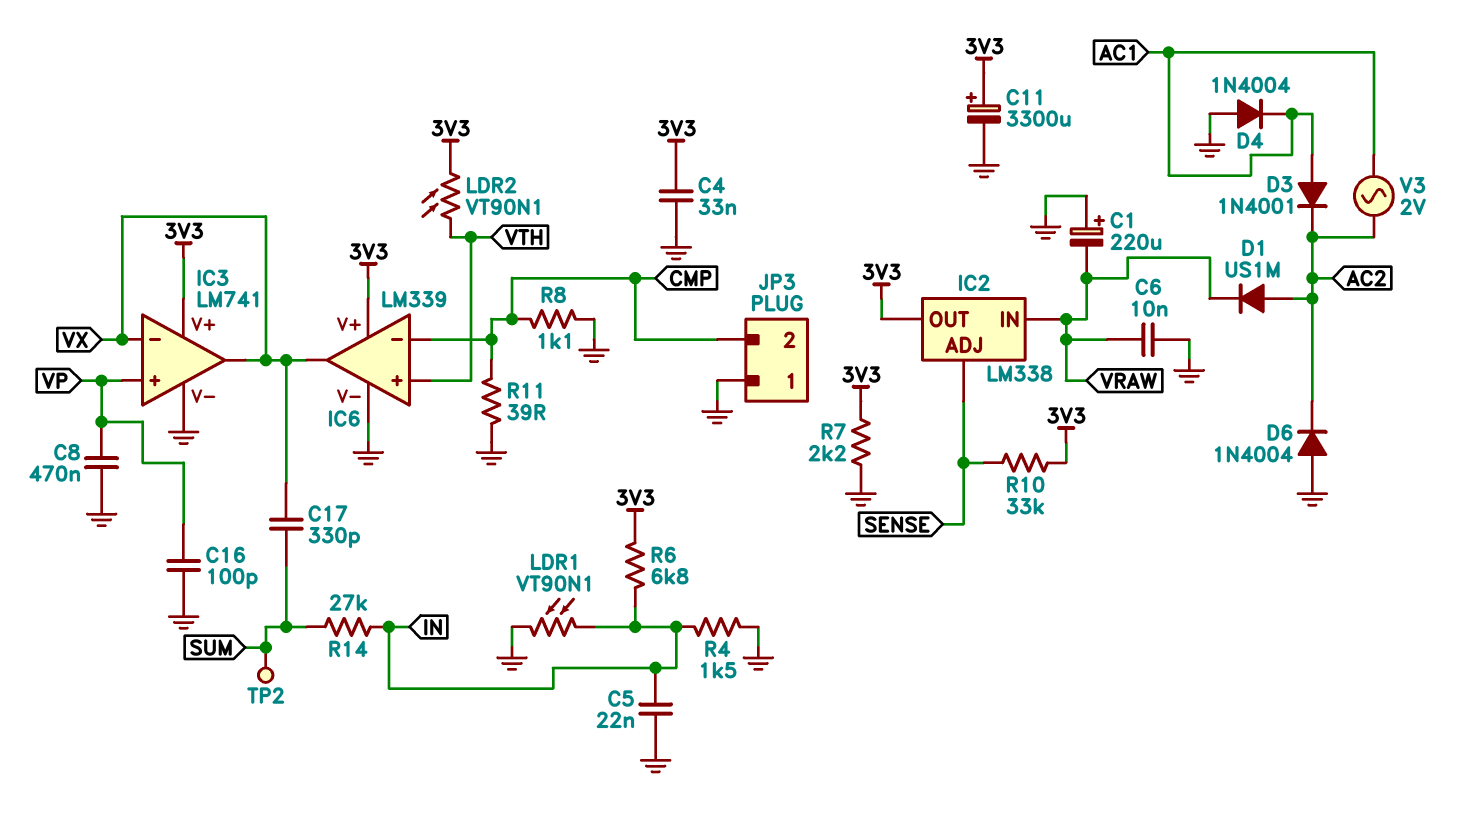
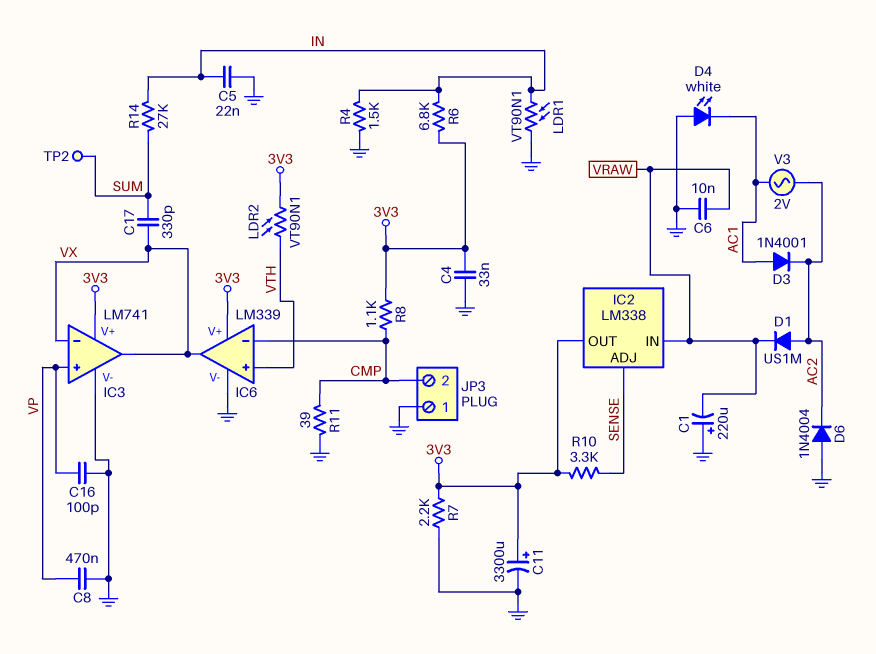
D4: diode 1N4004 (A GND, K AC1) -> LED white (A GND, K AC1)
R8: 1.1k (CMP, GND) -> 1.1k (3V3, CMP)
R10: 33k (3V3, SENSE) -> 3.3k (3V3, SENSE)

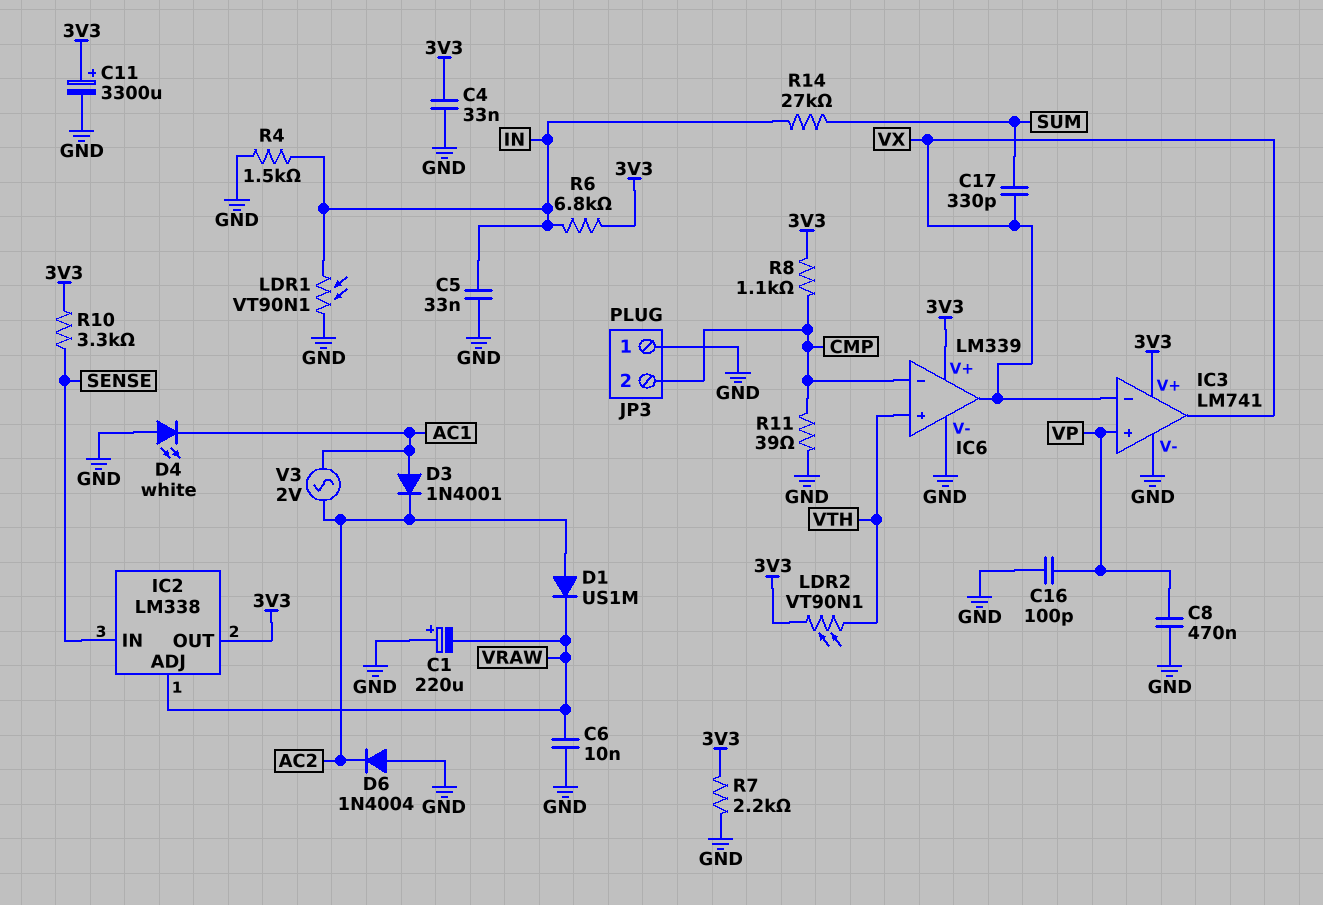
C5: 22nF (GND, IN) -> 33nF (GND, IN)
IC2 pin ADJ: SENSE -> VRAW
IC2 pin IN: VRAW -> SENSE
TP2: test point (SUM) -> none

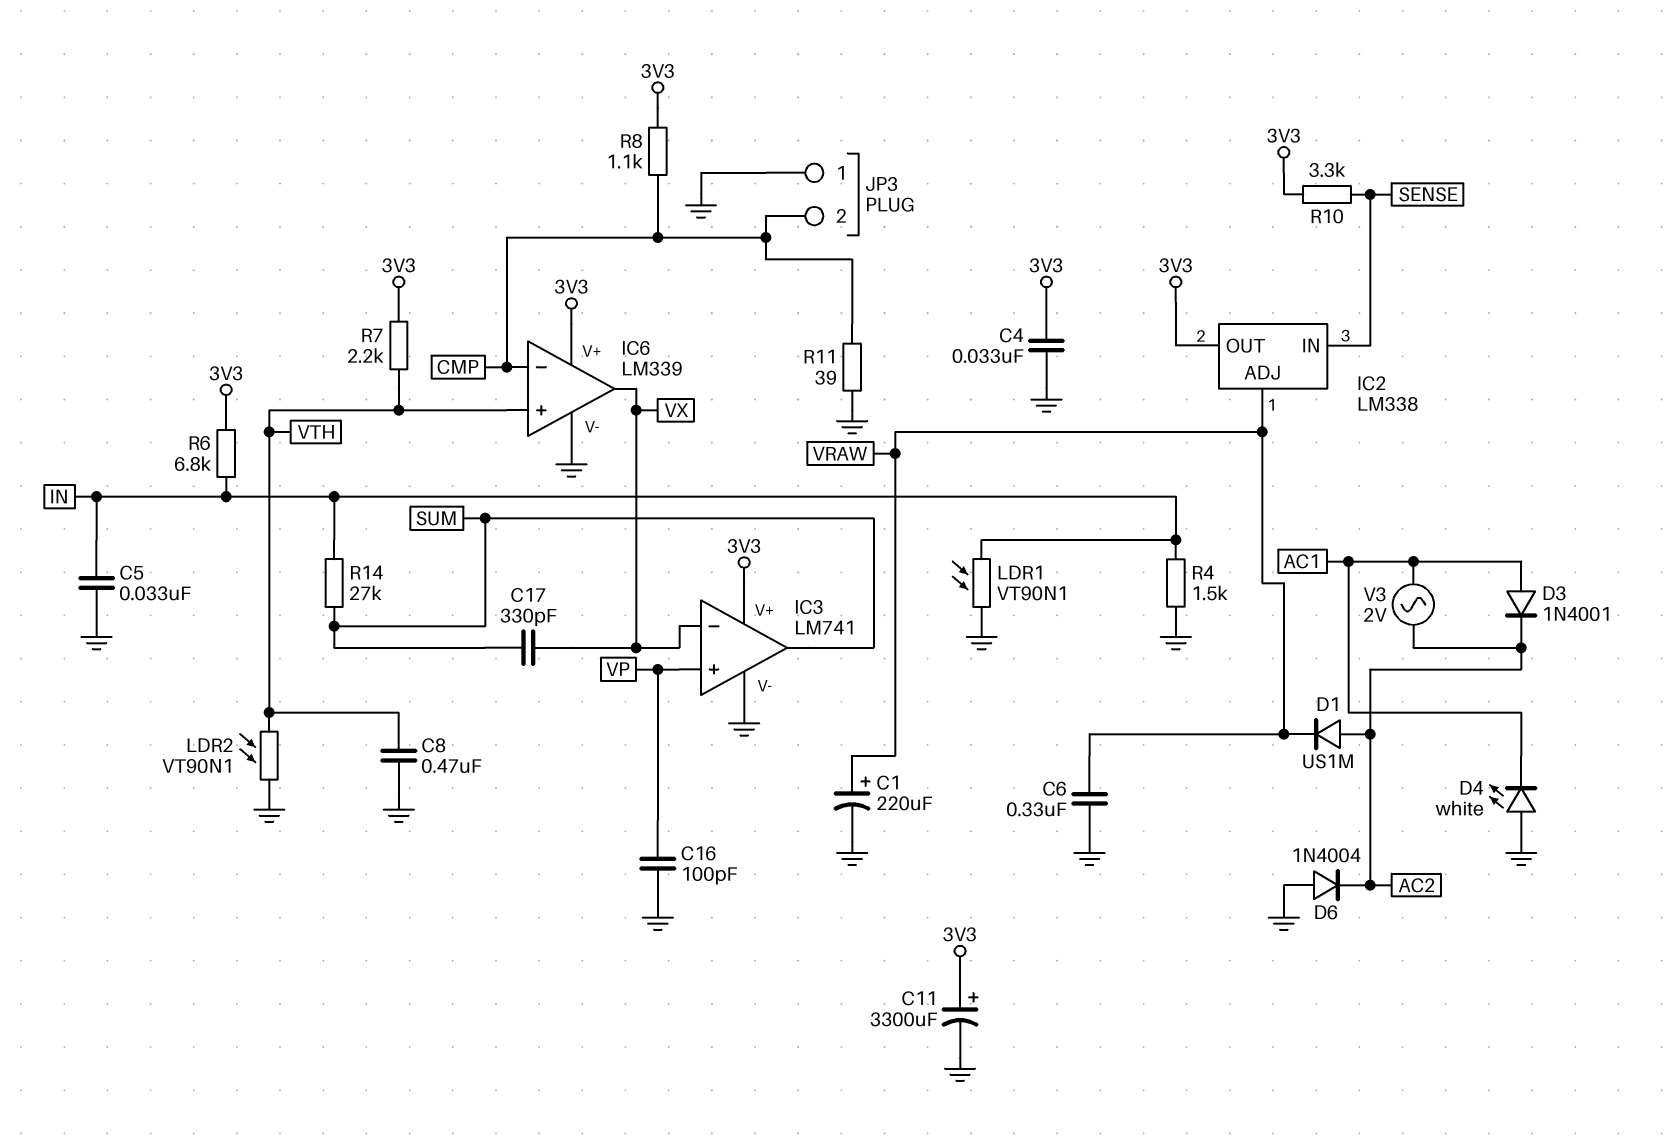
C1: 220uF (plus GND, minus VRAW) -> 220uF (plus VRAW, minus GND)
C6: 10nF (GND, VRAW) -> 330nF (GND, VRAW)
C8: 470nF (GND, VP) -> 470nF (GND, VTH)
IC3 pin out: VX -> SUM
LDR2: VT90N1 (3V3, VTH) -> VT90N1 (GND, VTH)
R7: 2.2k (3V3, GND) -> 2.2k (3V3, VTH)

